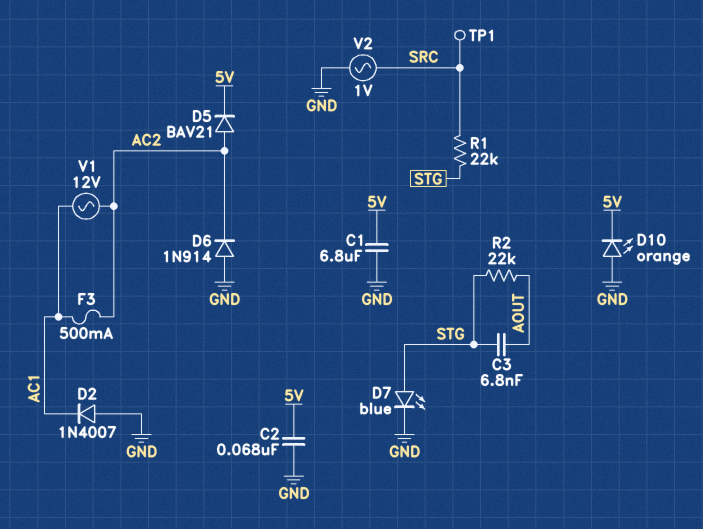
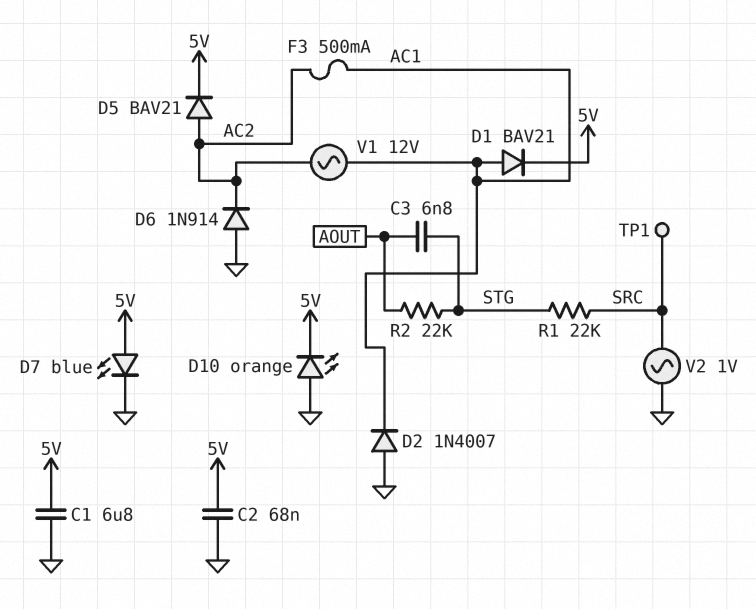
D1: none -> diode BAV21 (A AC1, K 5V)
D7: LED blue (A STG, K GND) -> LED blue (A 5V, K GND)

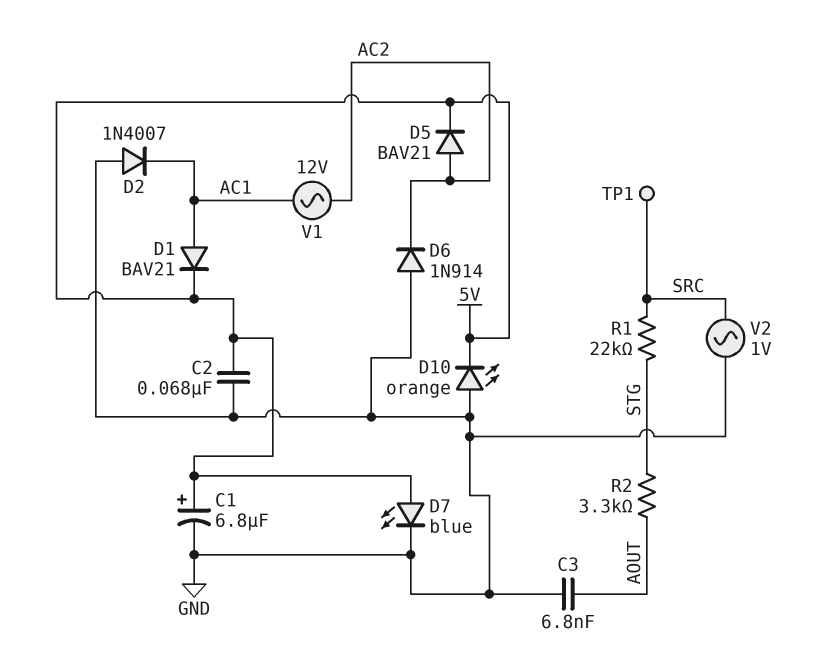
C1: 6.8uF (5V, GND) -> 6.8uF (plus 5V, minus GND)
C3: 6.8nF (AOUT, STG) -> 6.8nF (AOUT, GND)
F3: 500mA (AC1, AC2) -> none
R2: 22k (AOUT, STG) -> 3.3k (AOUT, STG)

